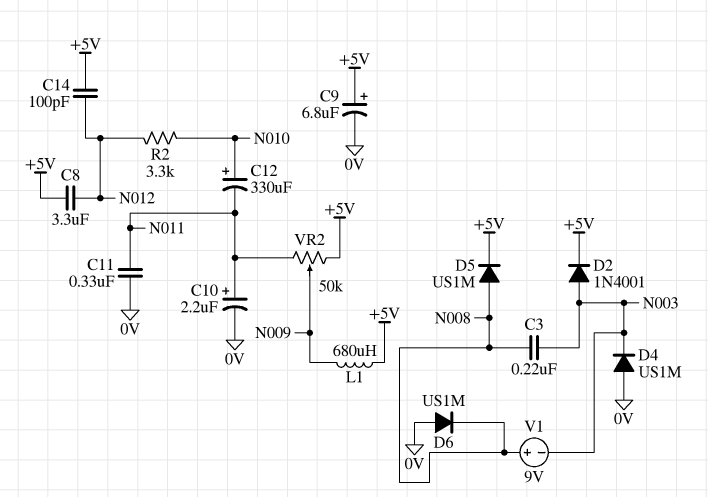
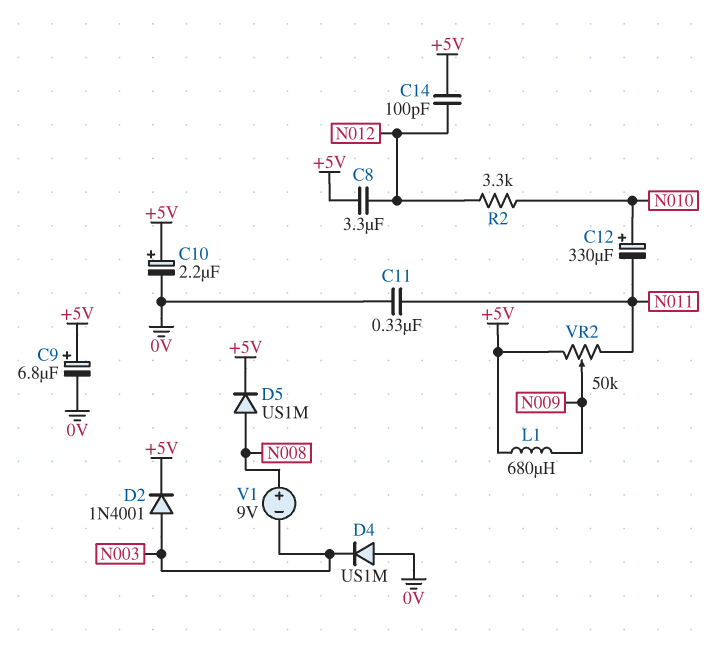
C3: 220nF (N003, N008) -> none
C10: 2.2uF (plus N011, minus 0V) -> 2.2uF (plus +5V, minus 0V)
D6: diode US1M (A 0V, K N008) -> none

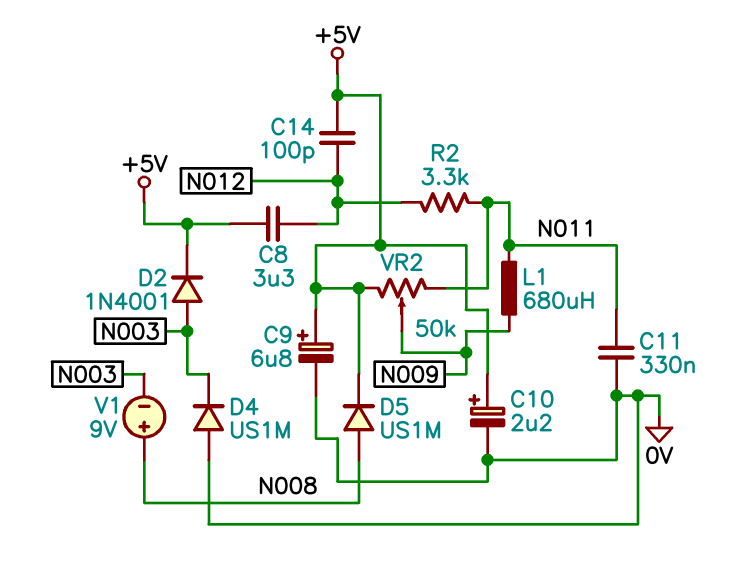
C12: 330uF (plus N010, minus N011) -> none
L1: 680uH (+5V, N009) -> 680uH (N009, N011)
R2: 3.3k (N010, N012) -> 3.3k (N011, N012)

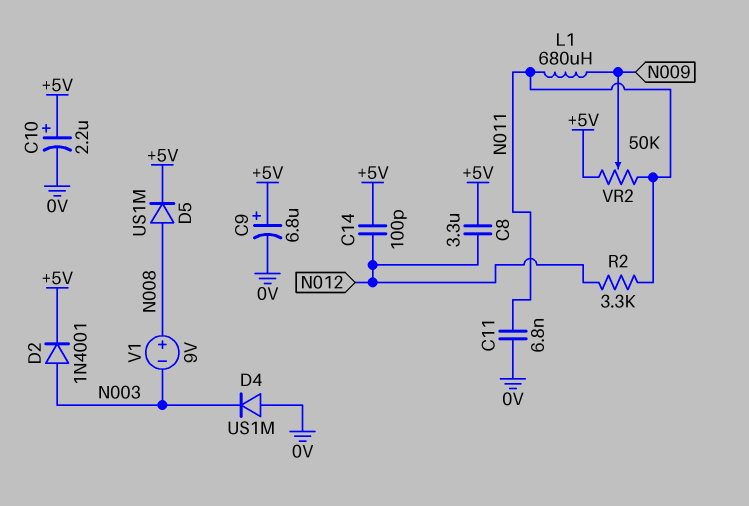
C11: 330nF (0V, N011) -> 6.8nF (0V, N011)

